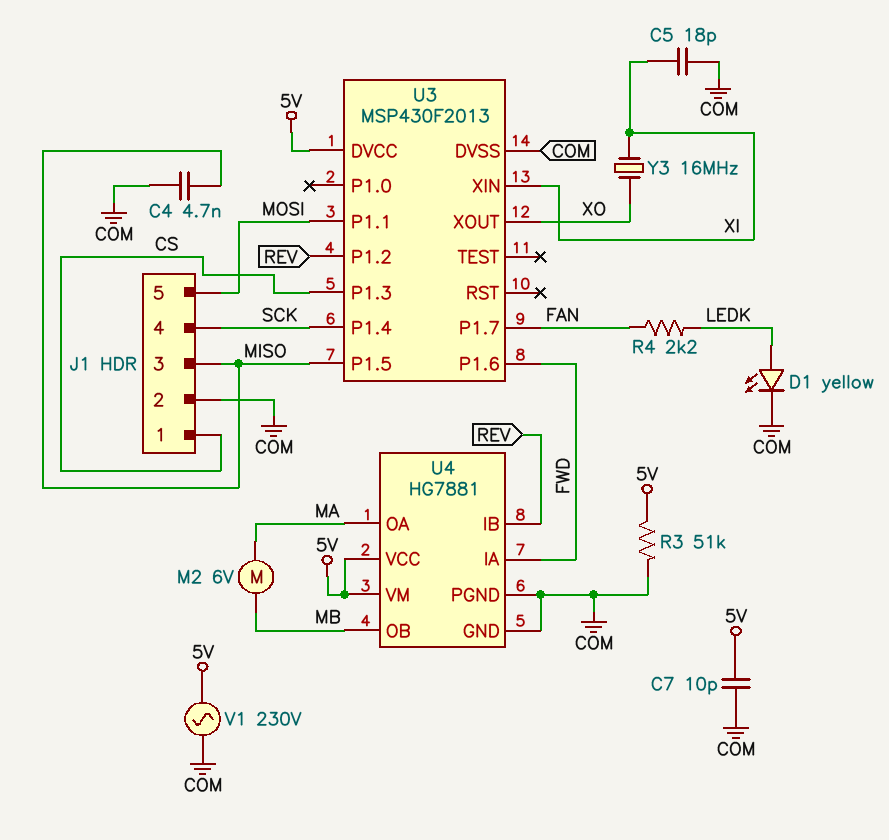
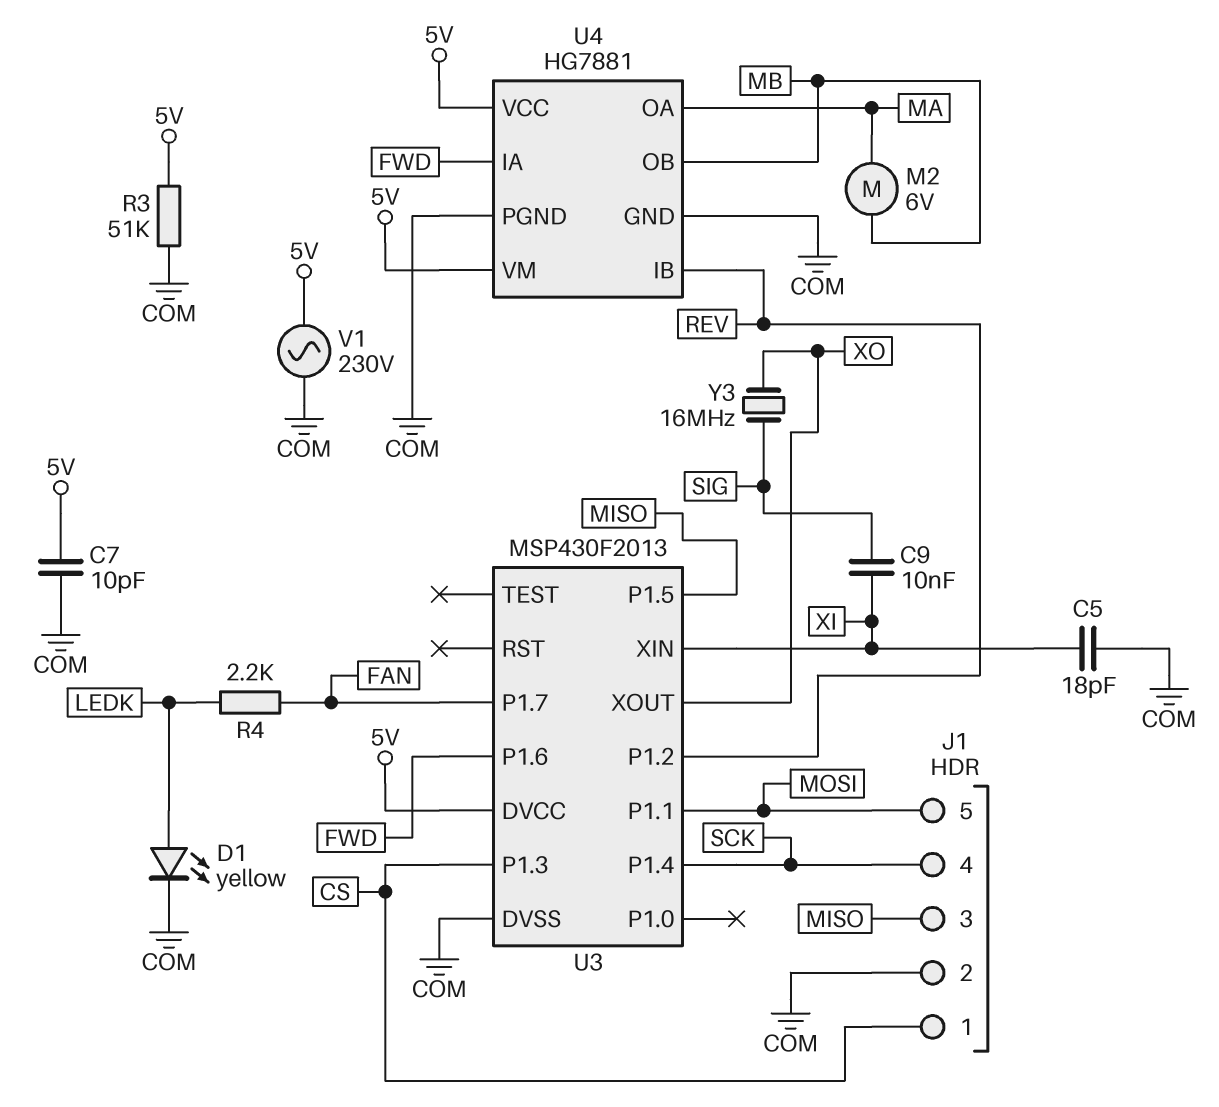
C4: 4.7nF (COM, MISO) -> none
C9: none -> 10nF (SIG, XI)
Y3: 16MHz (XI, XO) -> 16MHz (SIG, XO)

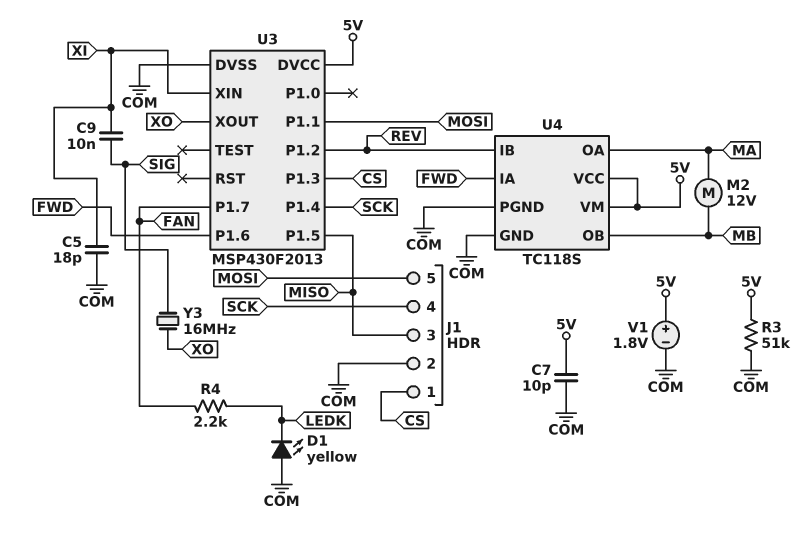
D1: LED yellow (A LEDK, K COM) -> LED yellow (A COM, K LEDK)
M2: motor 6V (MA, MB) -> motor 12V (MA, MB)
U4: HG7881 -> TC118S
V1: AC 230V (5V, COM) -> 1.8V (plus 5V, minus COM)

